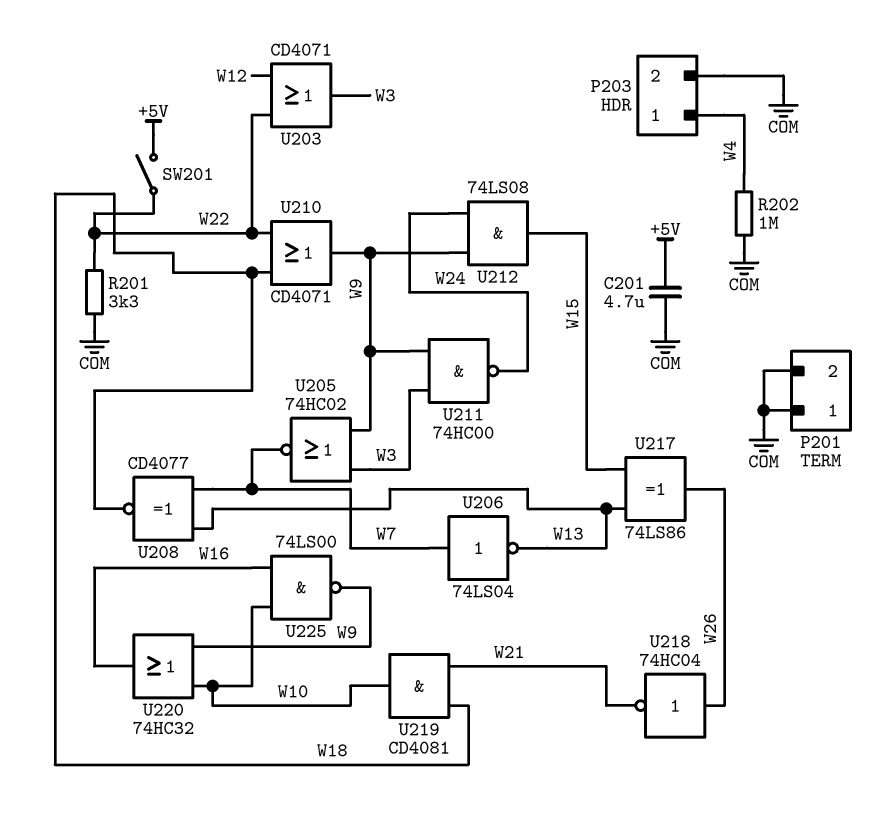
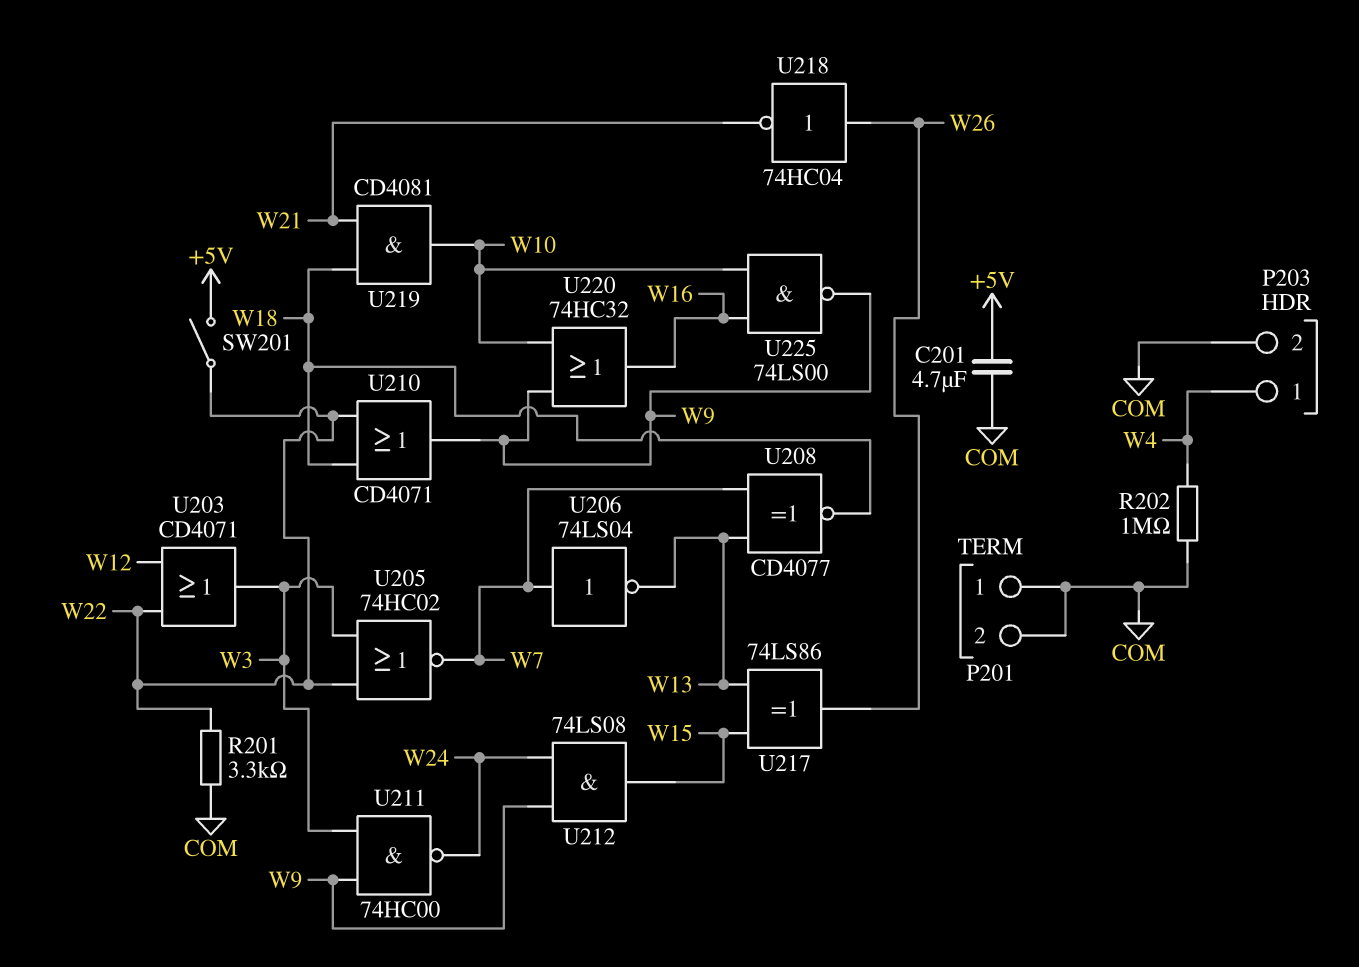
U205: NOR 74HC02 (in W3, in W9, out W7) -> NOR 74HC02 (in W3, in W22, out W7)

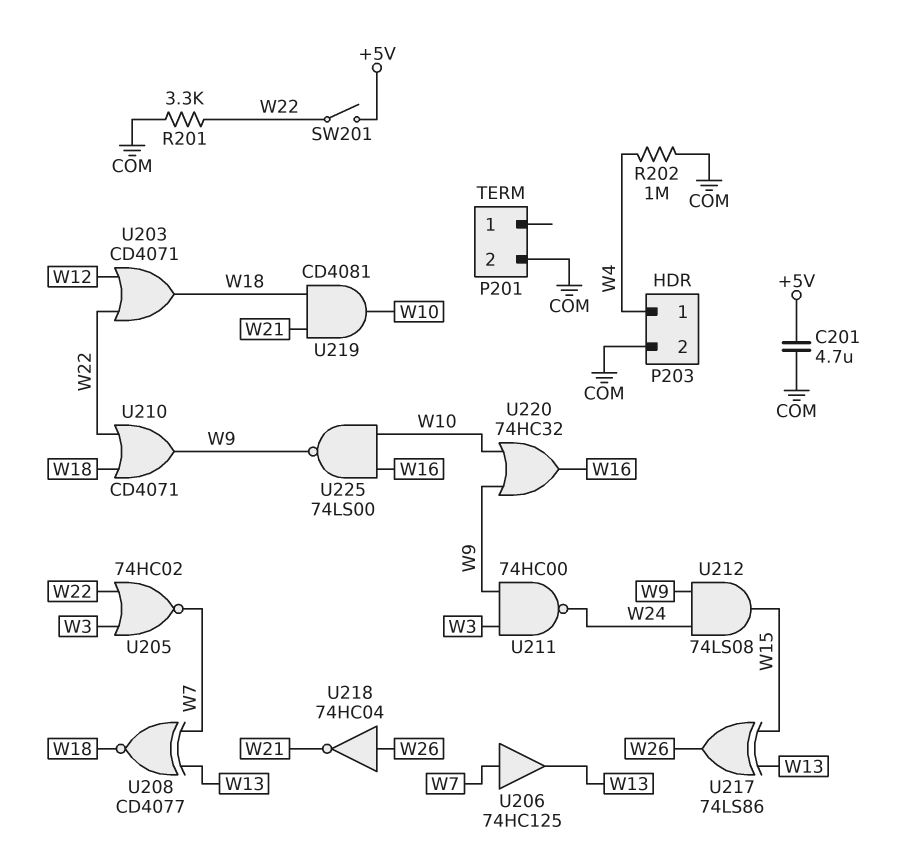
P201 pin 1: COM -> none
U203: OR CD4071 (in W12, in W22, out W3) -> OR CD4071 (in W12, in W22, out W18)
U206: NOT 74LS04 (in W7, out W13) -> buffer 74HC125 (in W7, out W13)

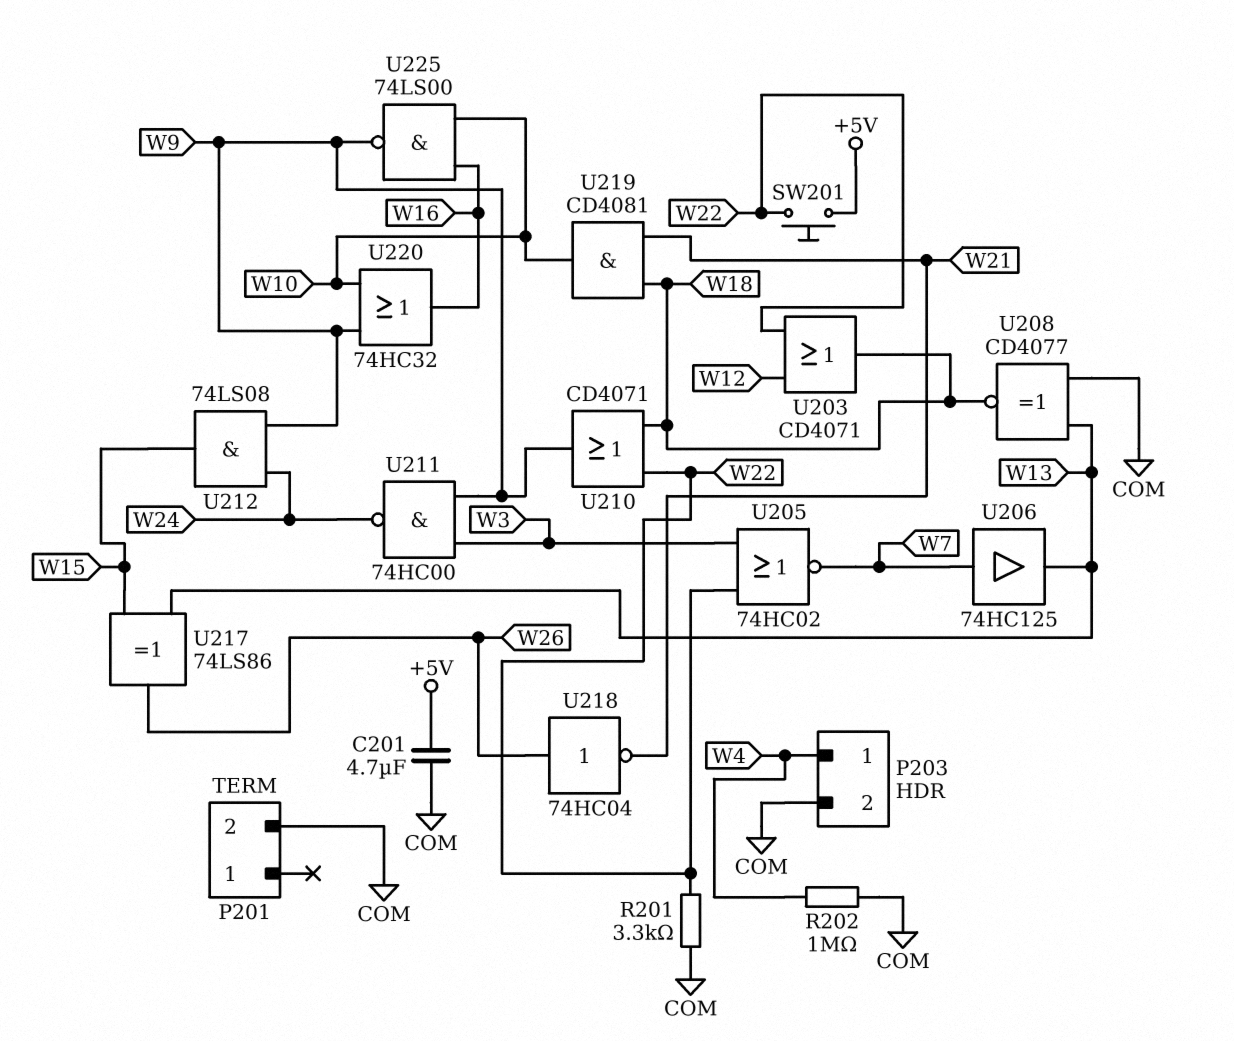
SW201: switch (+5V, W22) -> button (+5V, W22)
U208: XNOR CD4077 (in W7, in W13, out W18) -> XNOR CD4077 (in COM, in W13, out W18)

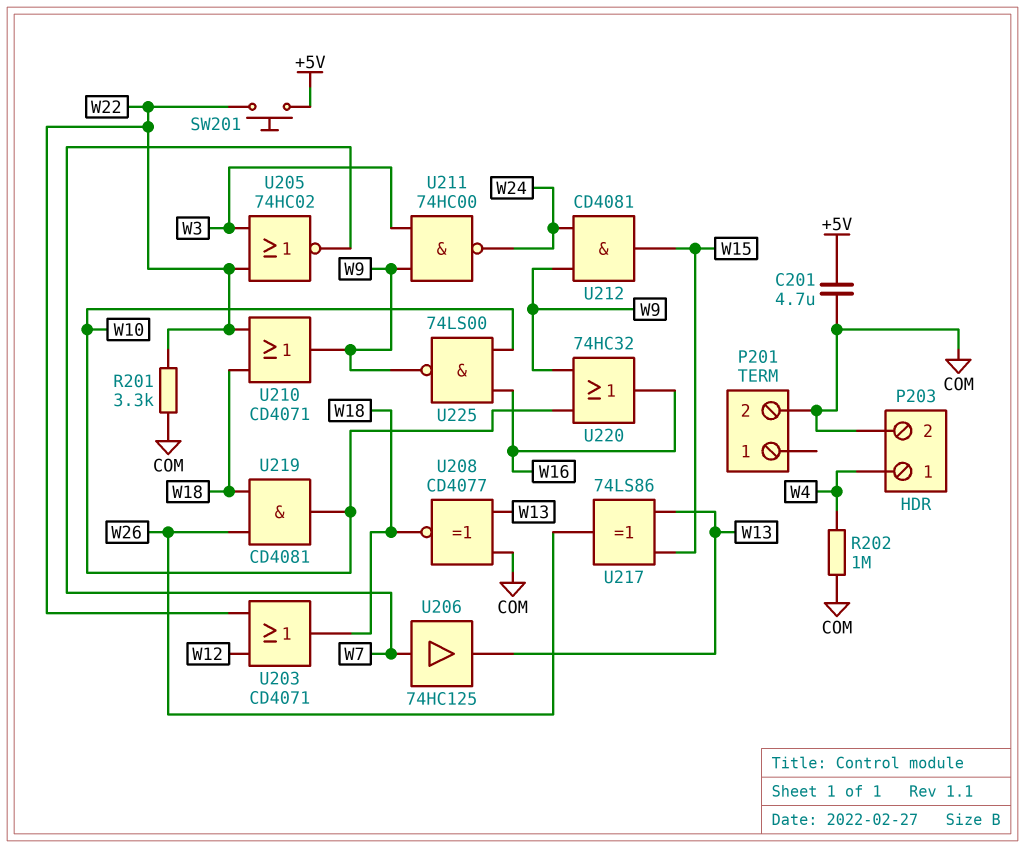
U212: AND 74LS08 (in W9, in W24, out W15) -> AND CD4081 (in W9, in W24, out W15)
U218: NOT 74HC04 (in W26, out W21) -> none
U219: AND CD4081 (in W18, in W21, out W10) -> AND CD4081 (in W18, in W26, out W10)

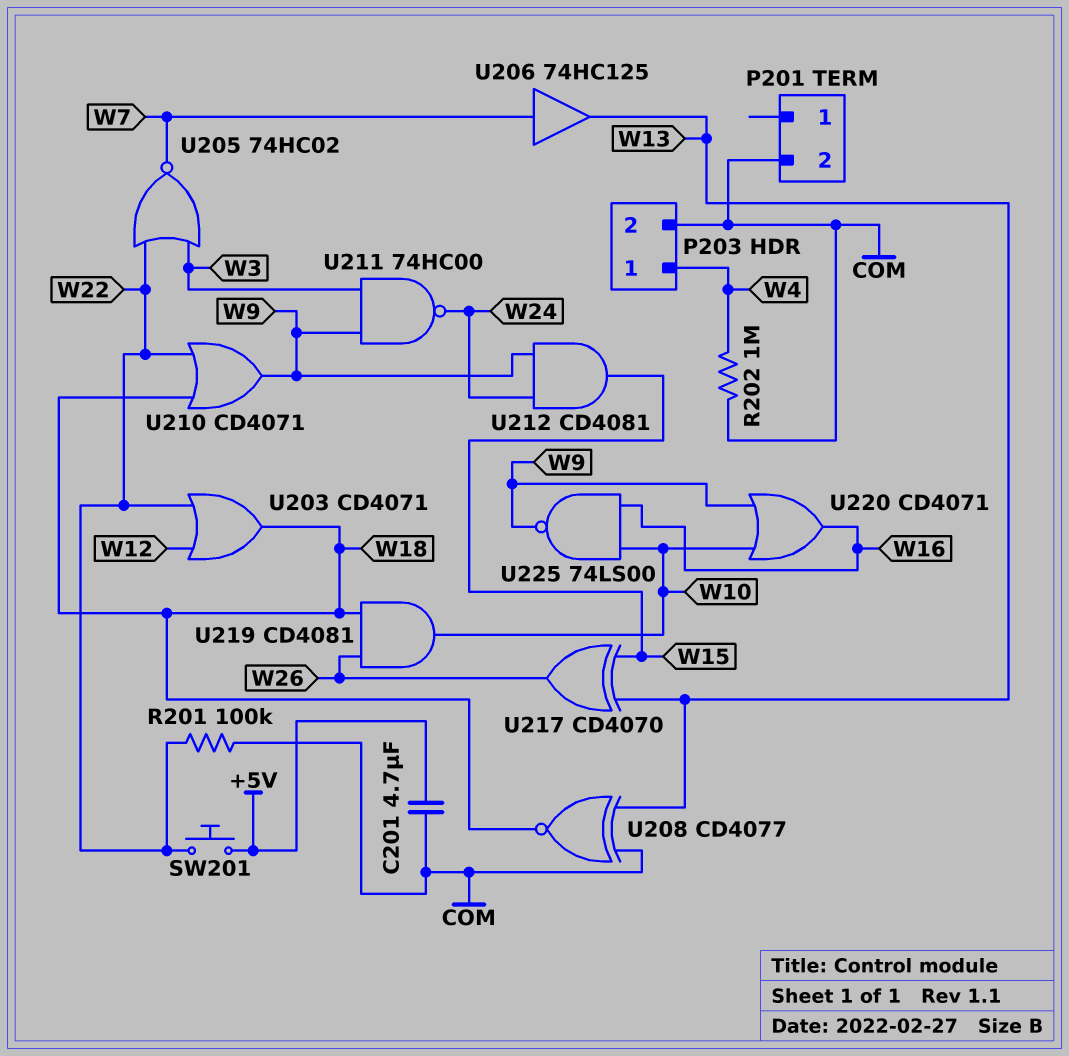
R201: 3.3k (COM, W22) -> 100k (COM, W22)
U217: XOR 74LS86 (in W13, in W15, out W26) -> XOR CD4070 (in W13, in W15, out W26)
U220: OR 74HC32 (in W9, in W10, out W16) -> OR CD4071 (in W9, in W10, out W16)

